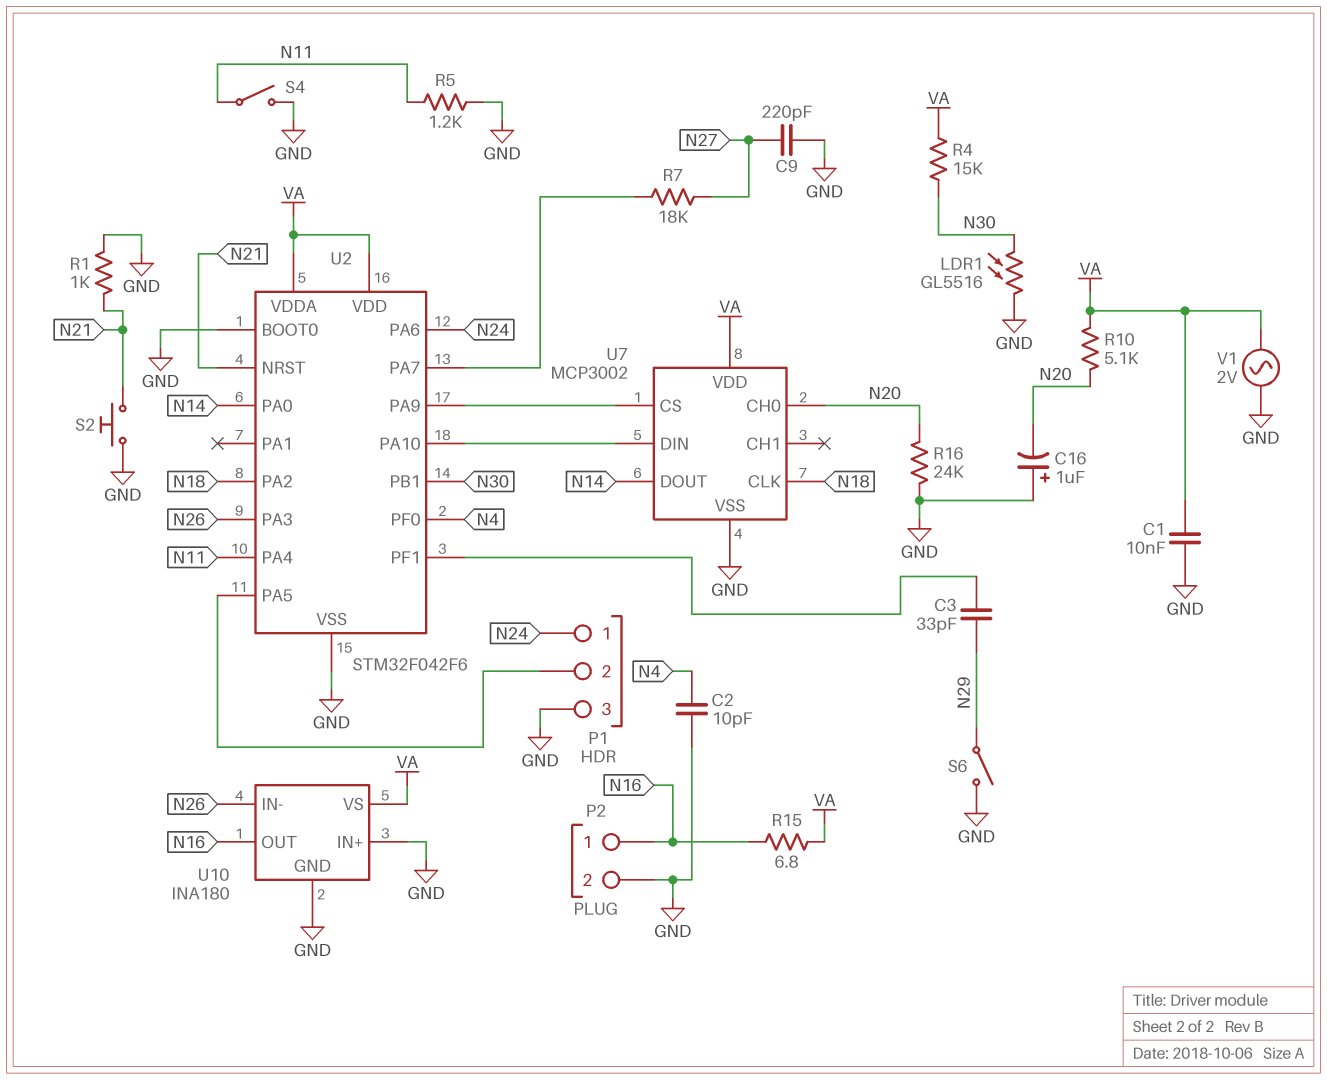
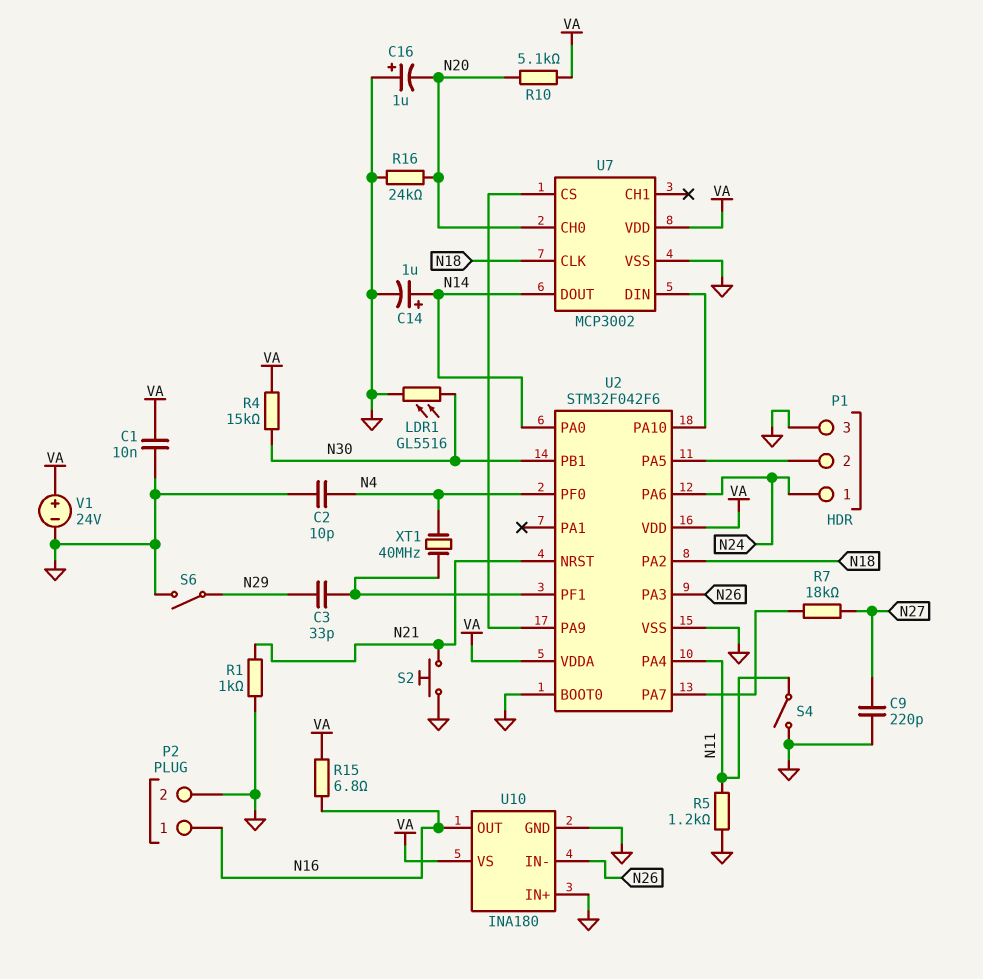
C14: none -> 1uF (plus N14, minus GND)
V1: AC 2V (GND, VA) -> 24V (plus VA, minus GND)
XT1: none -> 40MHz (N4, U2/PF1)

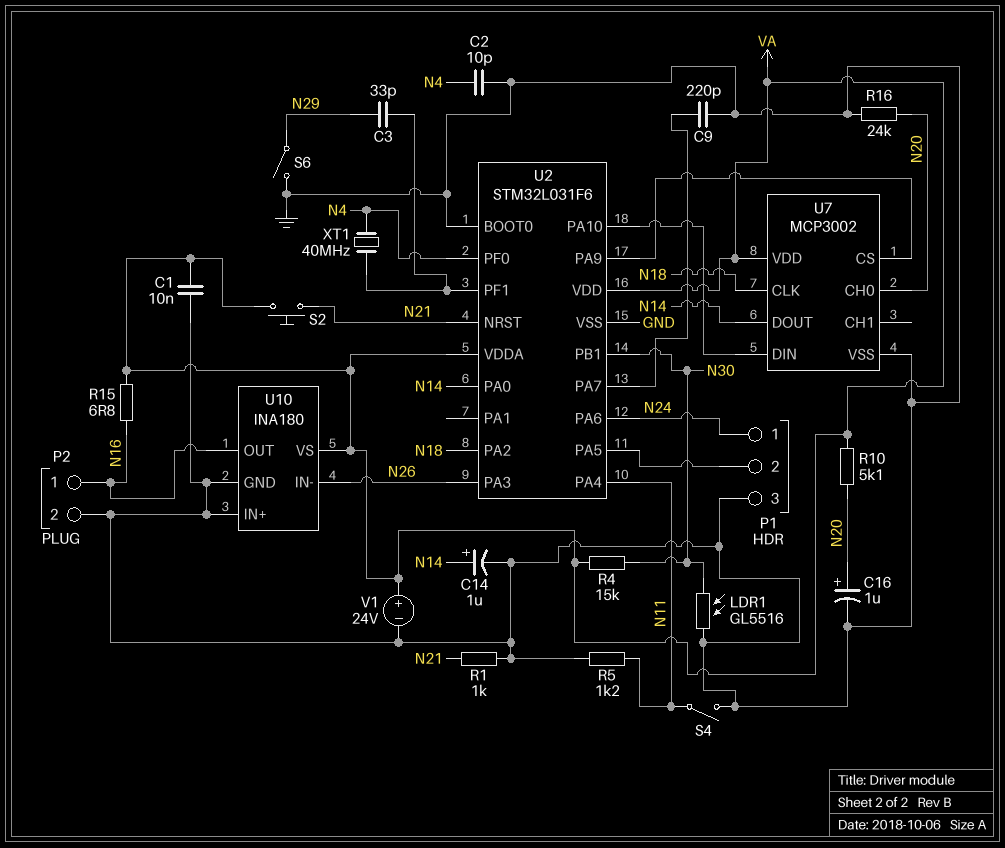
C9: 220pF (GND, N27) -> 220pF (GND, U2/PA7)
C16: 1uF (plus GND, minus N20) -> 1uF (plus N20, minus GND)
R7: 18k (N27, U2/PA7) -> none
S2: button (GND, N21) -> button (N21, VA)
U2: STM32F042F6 -> STM32L031F6

